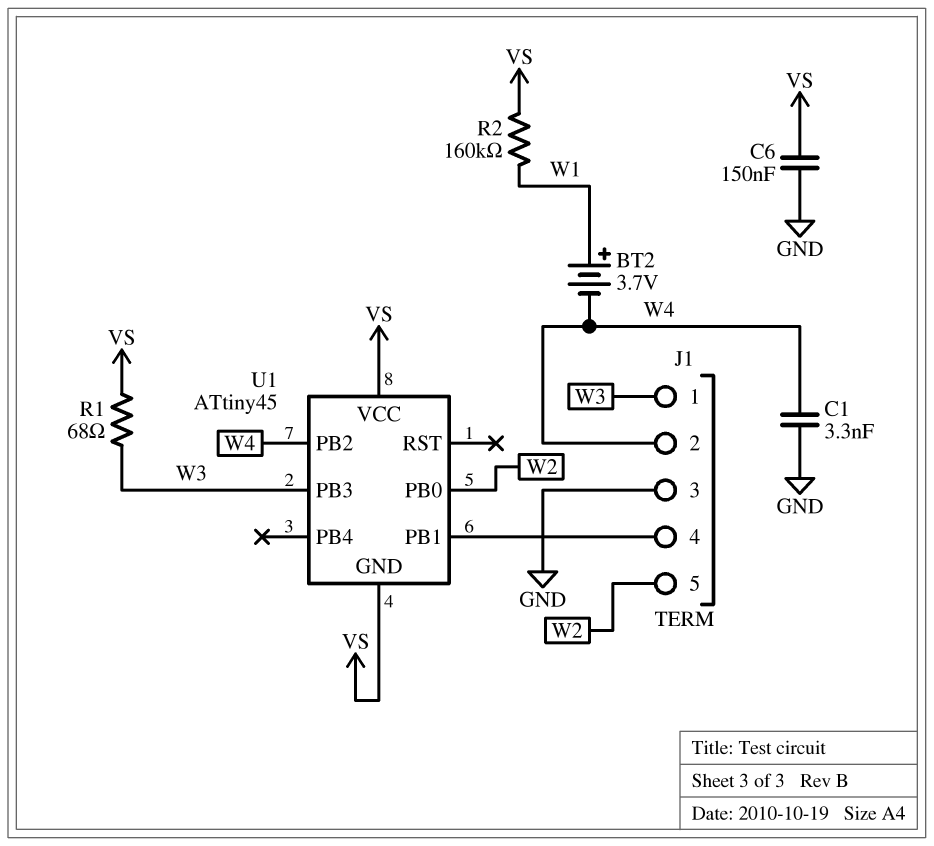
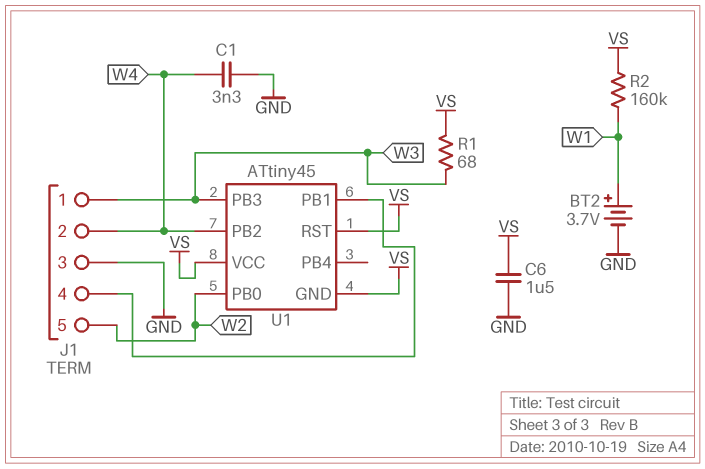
BT2: 3.7V (plus W1, minus W4) -> 3.7V (plus W1, minus GND)
C6: 150nF (GND, VS) -> 1.5uF (GND, VS)
U1 pin RST: none -> VS

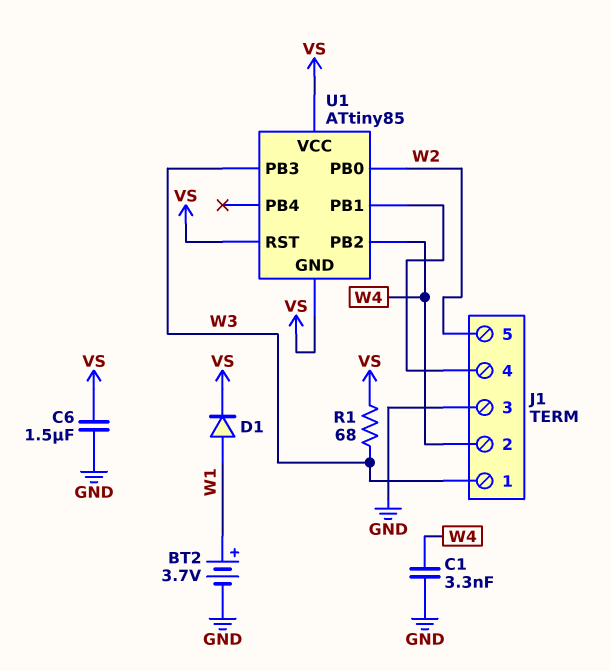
D1: none -> diode (A W1, K VS)
R2: 160k (VS, W1) -> none
U1: ATtiny45 -> ATtiny85

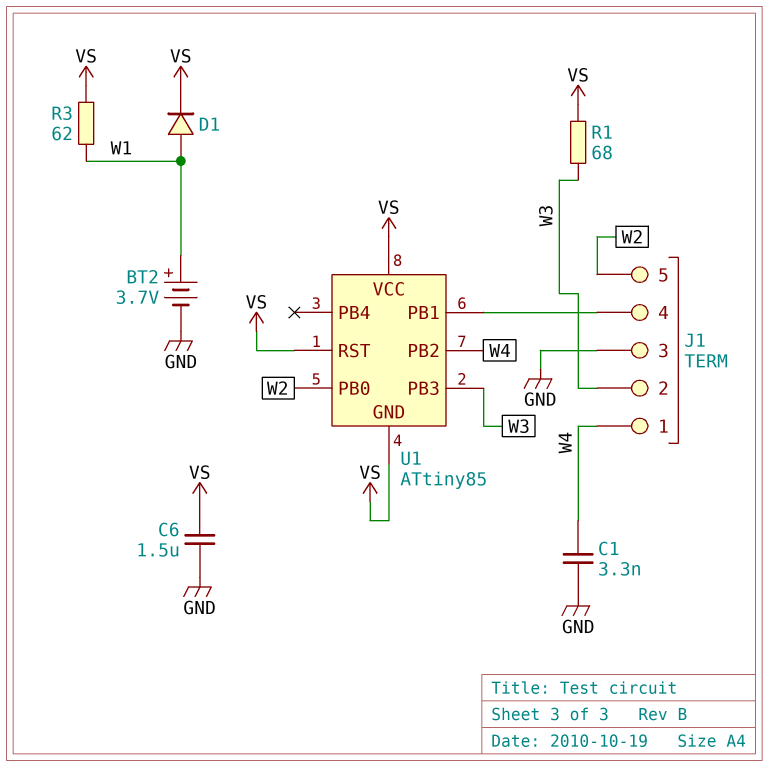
J1 pin 1: W3 -> W4
J1 pin 2: W4 -> W3
R3: none -> 62 (VS, W1)

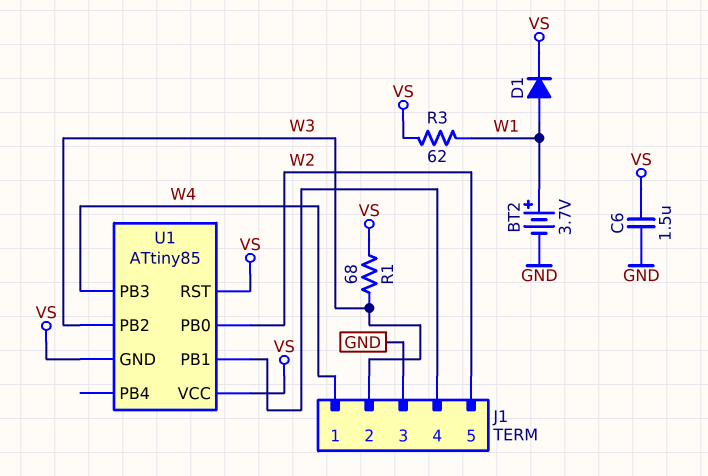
C1: 3.3nF (GND, W4) -> none
U1 pin PB2: W4 -> W3
U1 pin PB3: W3 -> W4

